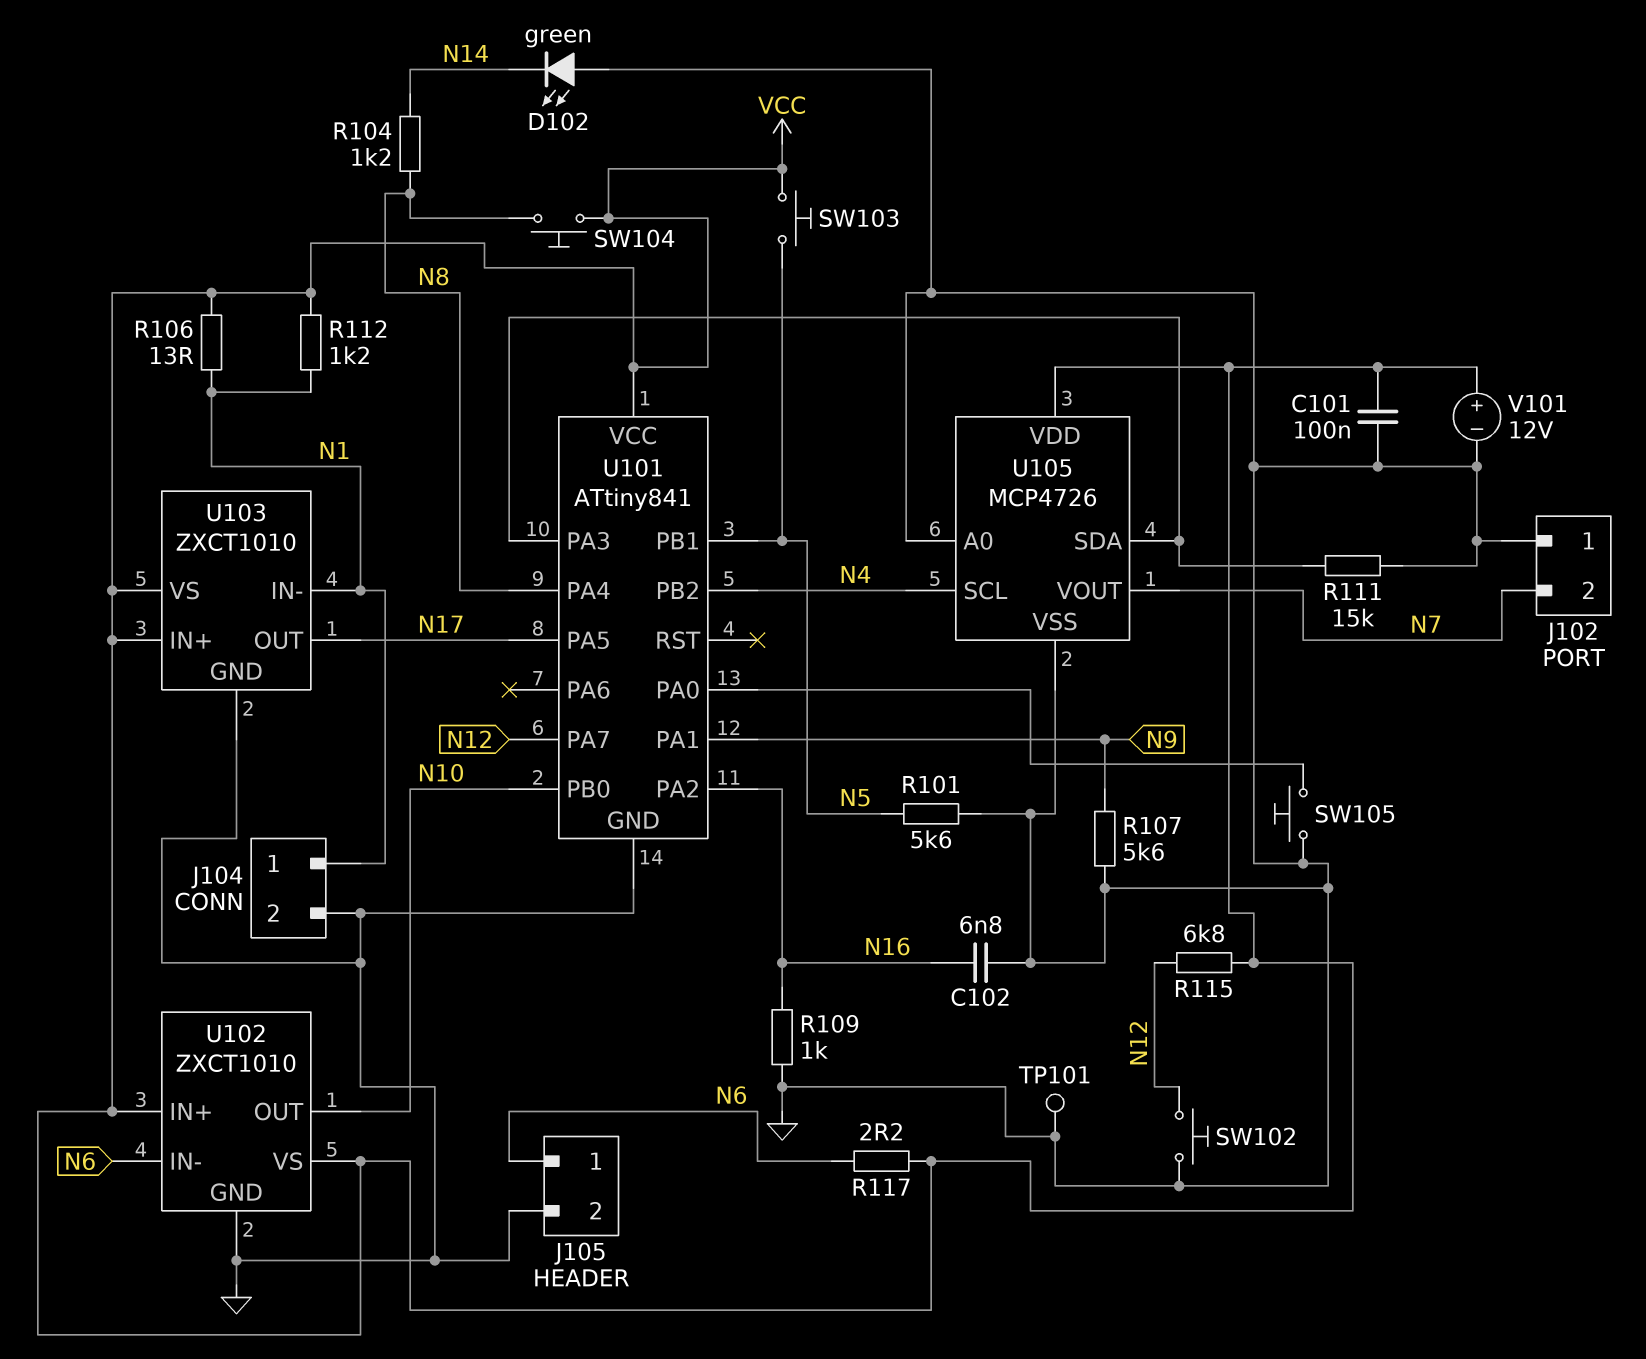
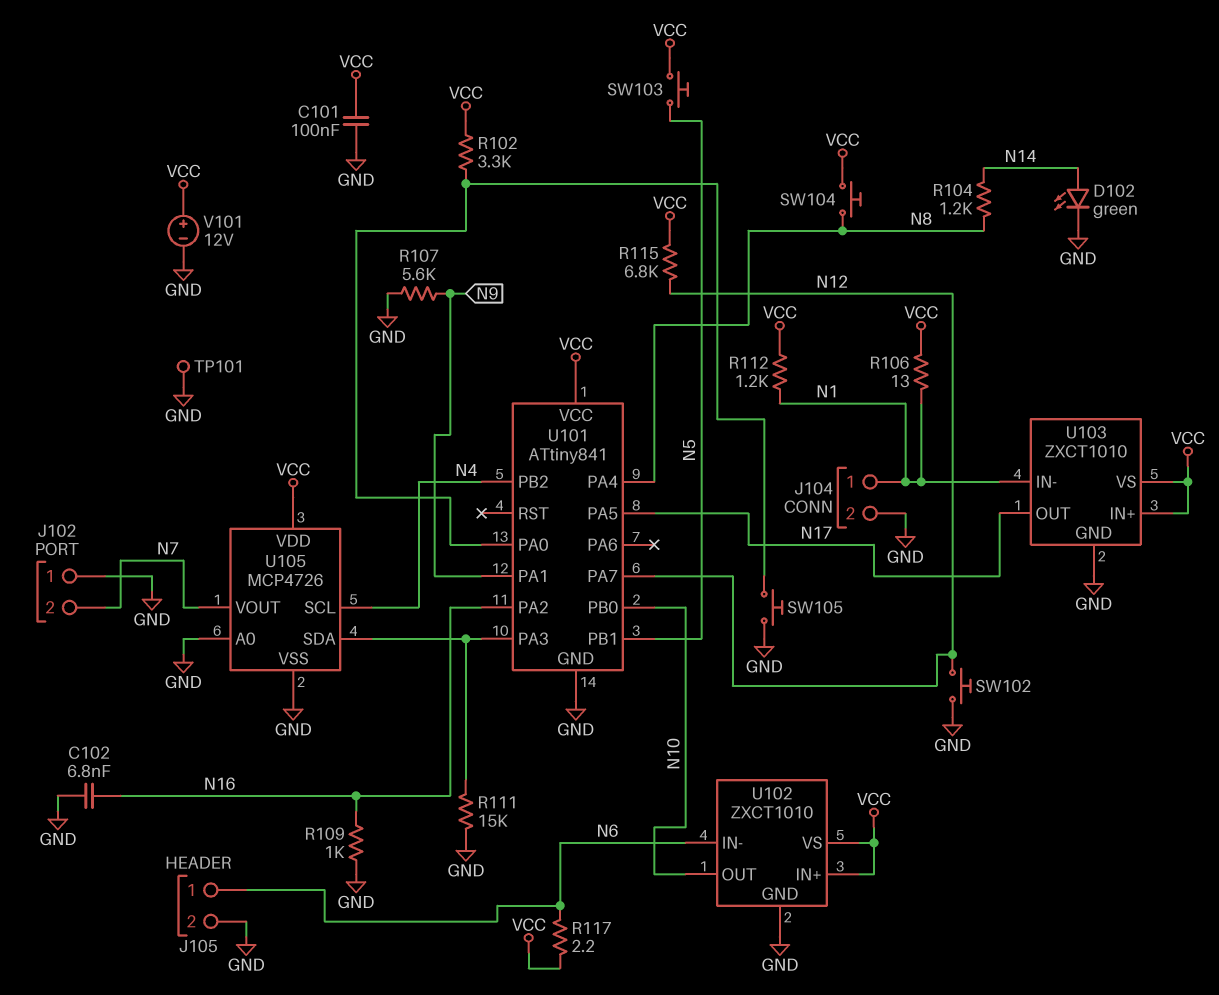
D102: LED green (A GND, K N14) -> LED green (A N14, K GND)
R101: 5.6k (GND, N5) -> none
R102: none -> 3.3k (U101/PA0, VCC)

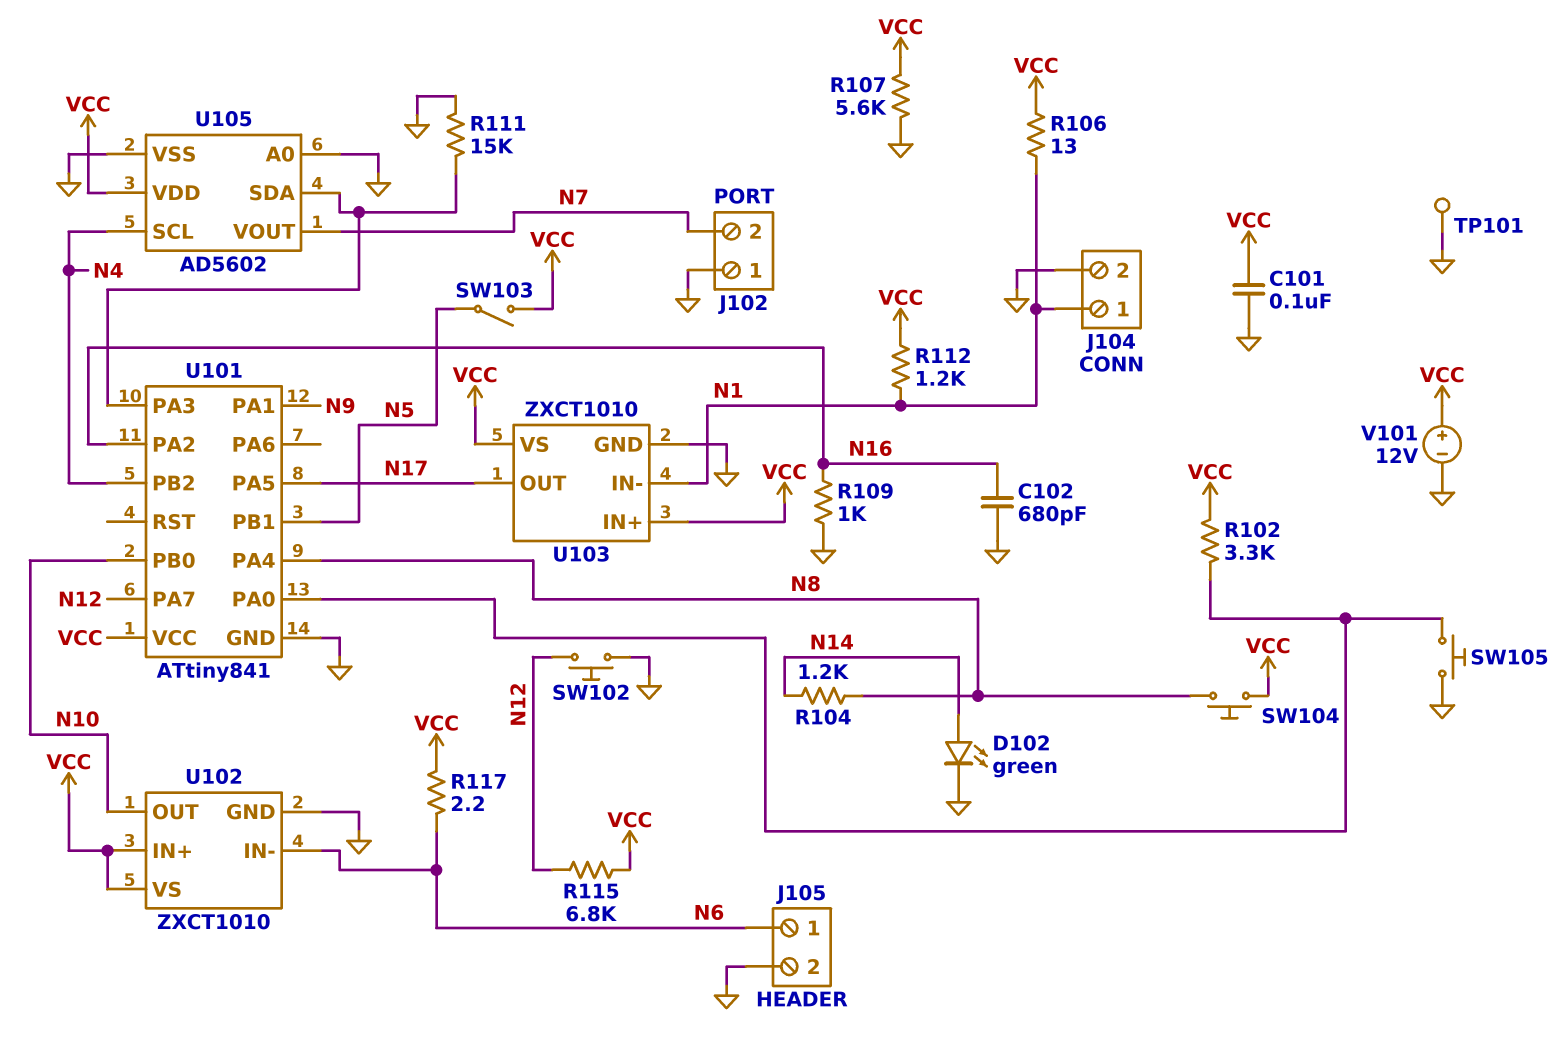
C102: 6.8nF (GND, N16) -> 680pF (GND, N16)
R107: 5.6k (GND, N9) -> 5.6k (GND, VCC)
SW103: button (N5, VCC) -> switch (N5, VCC)
U105: MCP4726 -> AD5602

